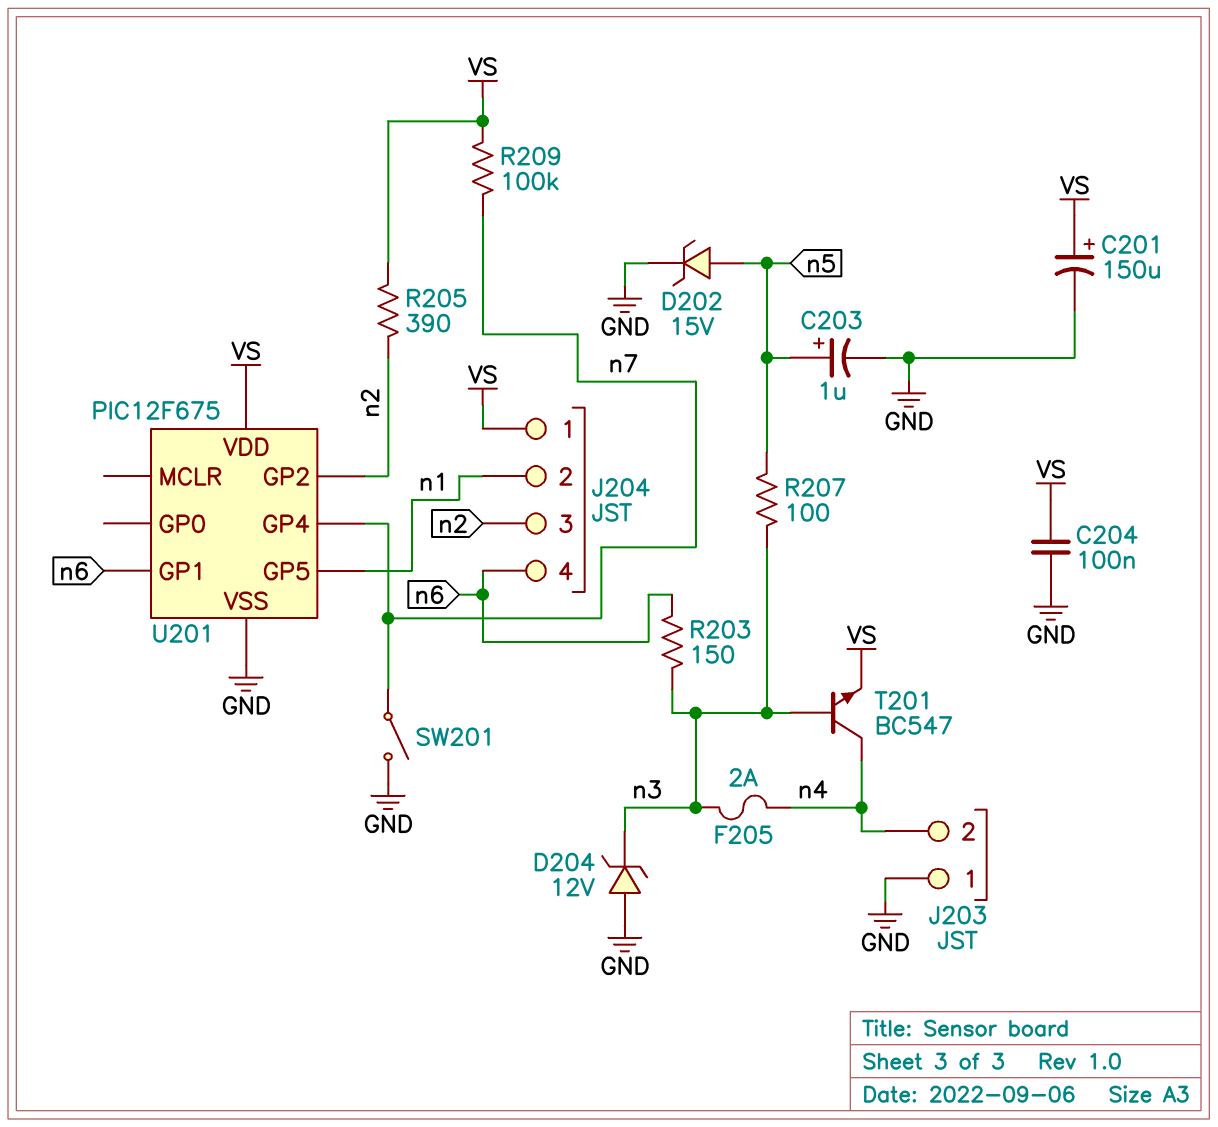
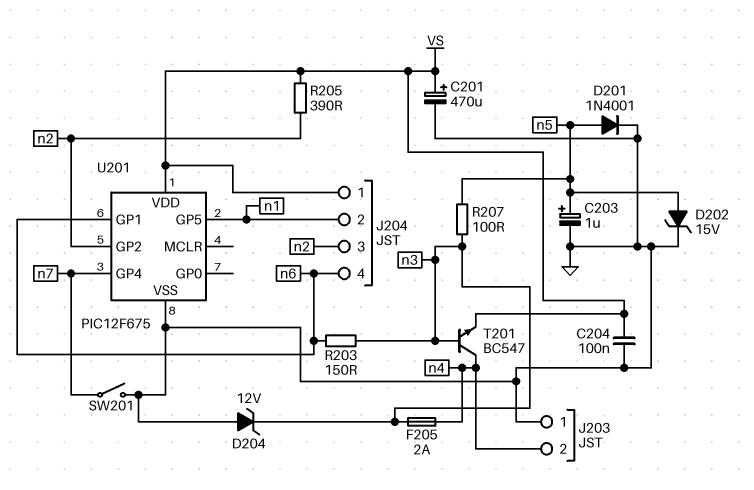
C201: 150uF (plus VS, minus GND) -> 470uF (plus VS, minus GND)
D201: none -> diode 1N4001 (A n5, K GND)
R209: 100k (VS, n7) -> none

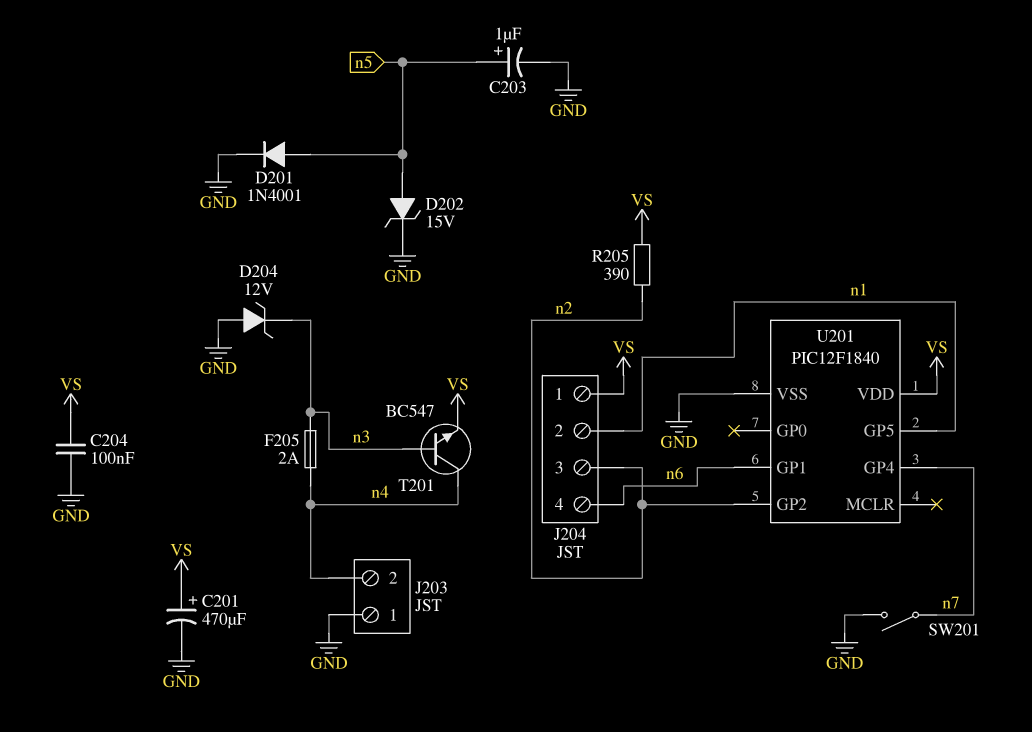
R203: 150 (n3, n6) -> none
R207: 100 (n3, n5) -> none
U201: PIC12F675 -> PIC12F1840

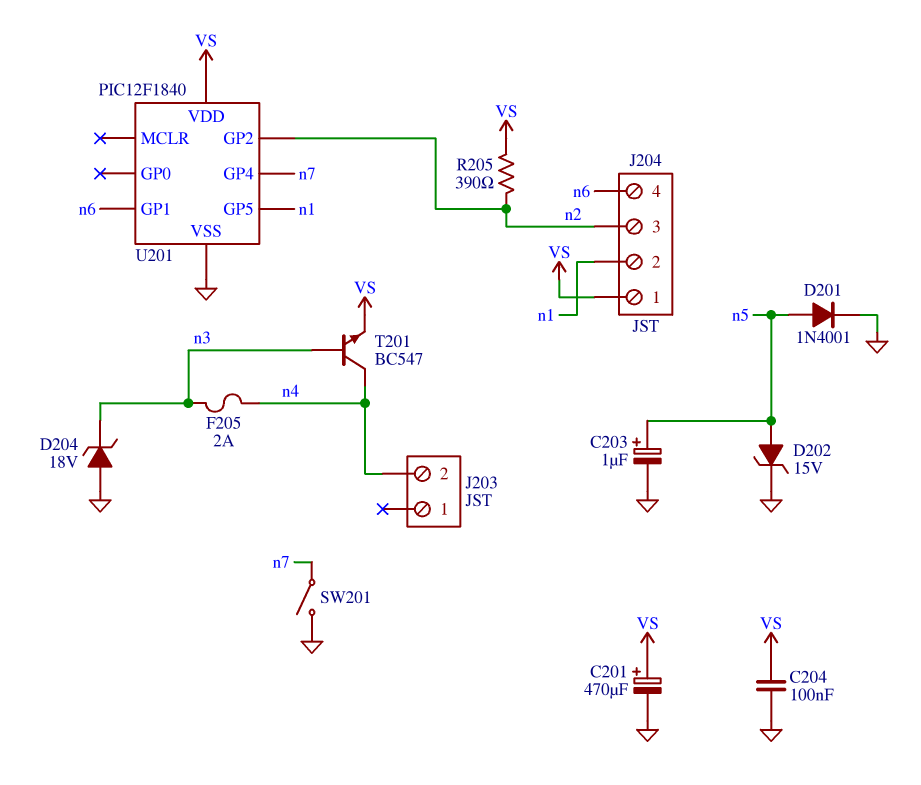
D204: zener 12V (A GND, K n3) -> zener 18V (A GND, K n3)
J203 pin 1: GND -> none

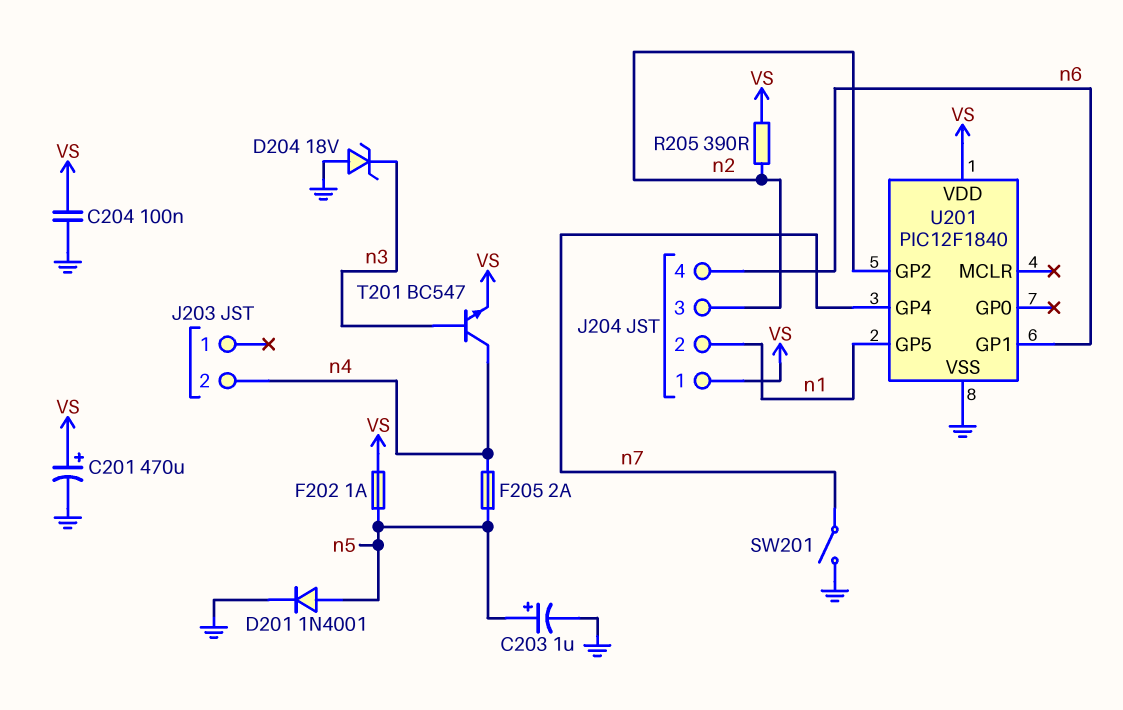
D202: zener 15V (A n5, K GND) -> none
F202: none -> 1A (VS, n5)
F205: 2A (n3, n4) -> 2A (n4, n5)

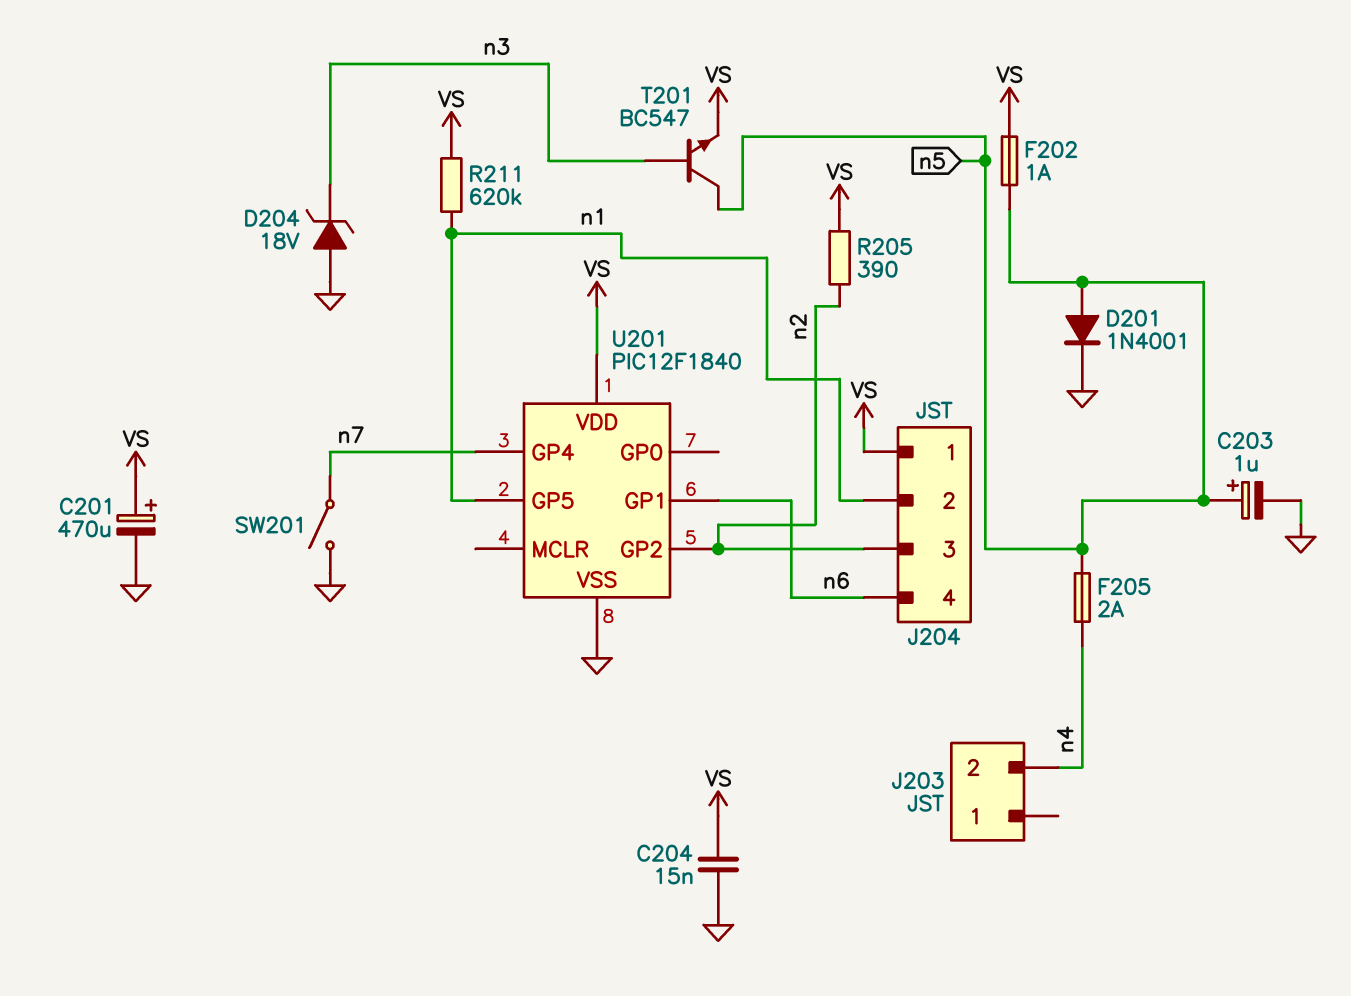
C204: 100nF (GND, VS) -> 15nF (GND, VS)
R211: none -> 620k (VS, n1)
T201: NPN BC547 (B n3, C n4, E VS) -> NPN BC547 (B n3, C n5, E VS)

